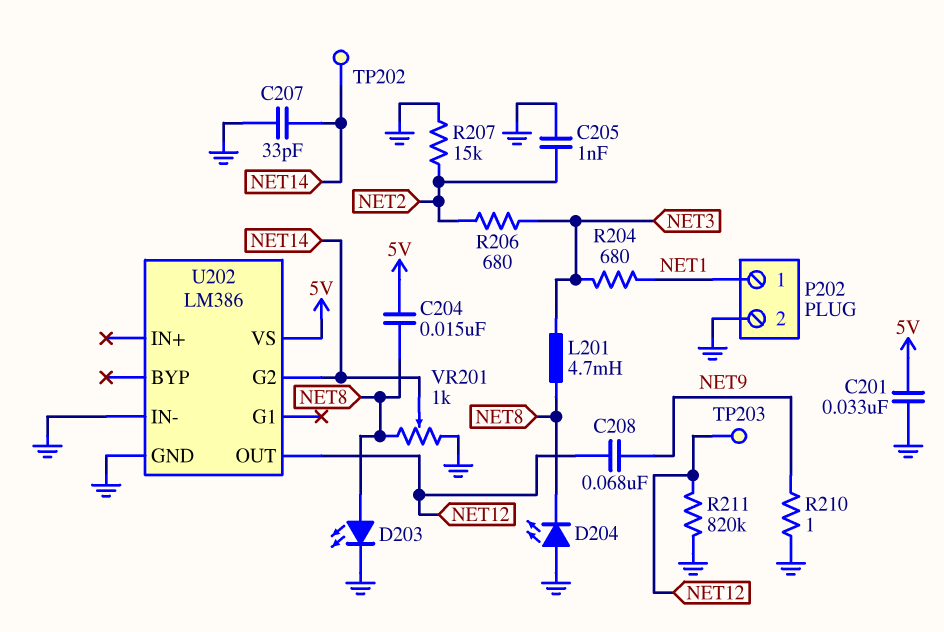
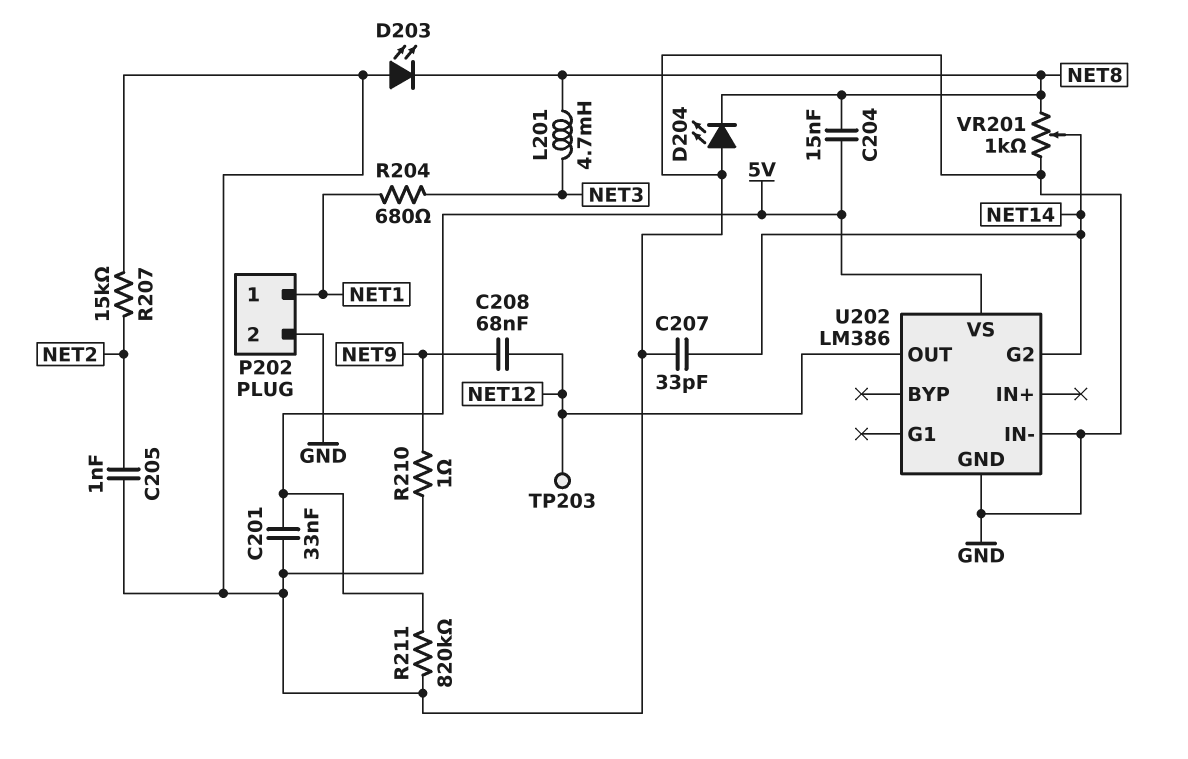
D203: LED (A NET8, K GND) -> LED (A GND, K NET8)
R206: 680 (NET2, NET3) -> none
R211: 820k (GND, NET12) -> 820k (5V, GND)
TP202: test point (NET14) -> none

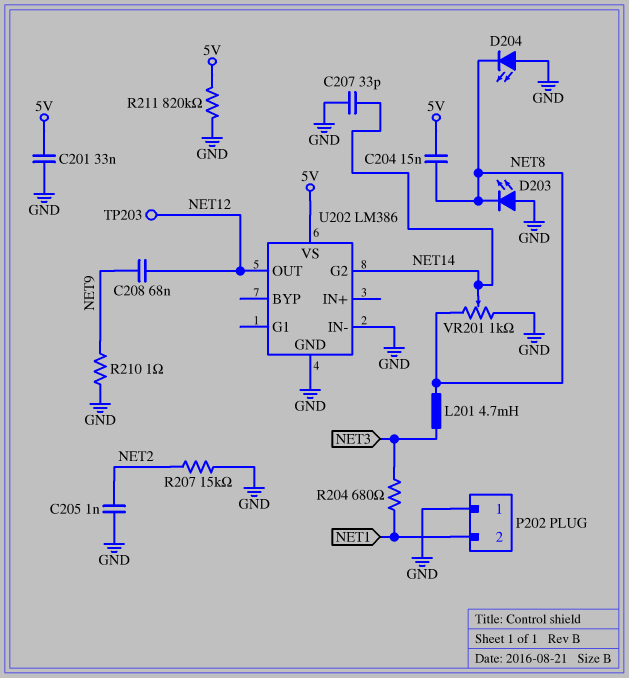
P202 pin 1: NET1 -> GND
P202 pin 2: GND -> NET1

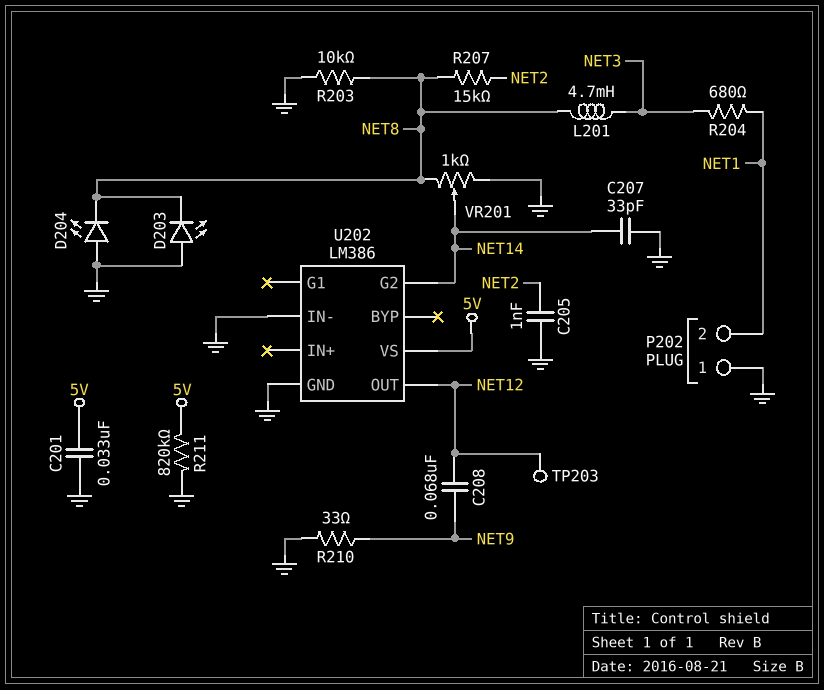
C204: 15nF (5V, NET8) -> none
R203: none -> 10k (GND, NET8)
R207: 15k (GND, NET2) -> 15k (NET2, NET8)
R210: 1 (GND, NET9) -> 33 (GND, NET9)

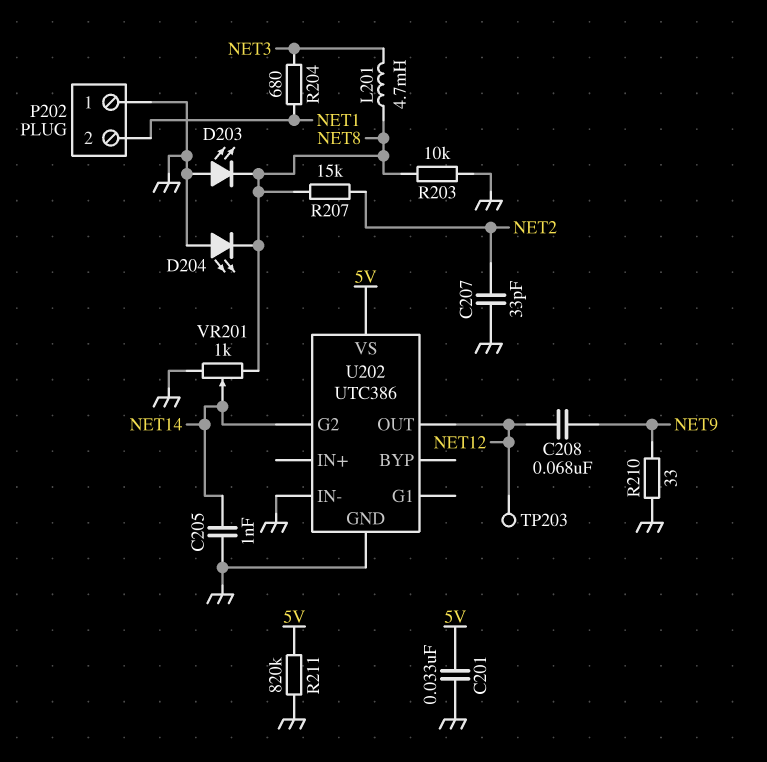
C205: 1nF (GND, NET2) -> 1nF (GND, NET14)
C207: 33pF (GND, NET14) -> 33pF (GND, NET2)
U202: LM386 -> UTC386

